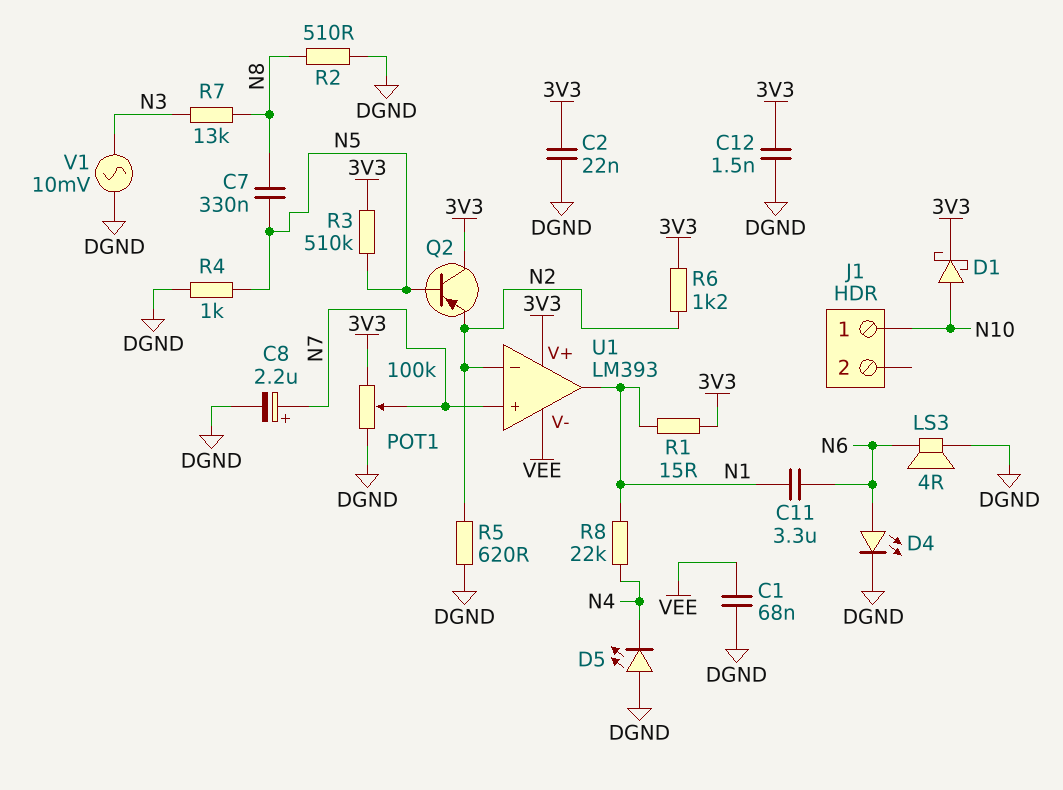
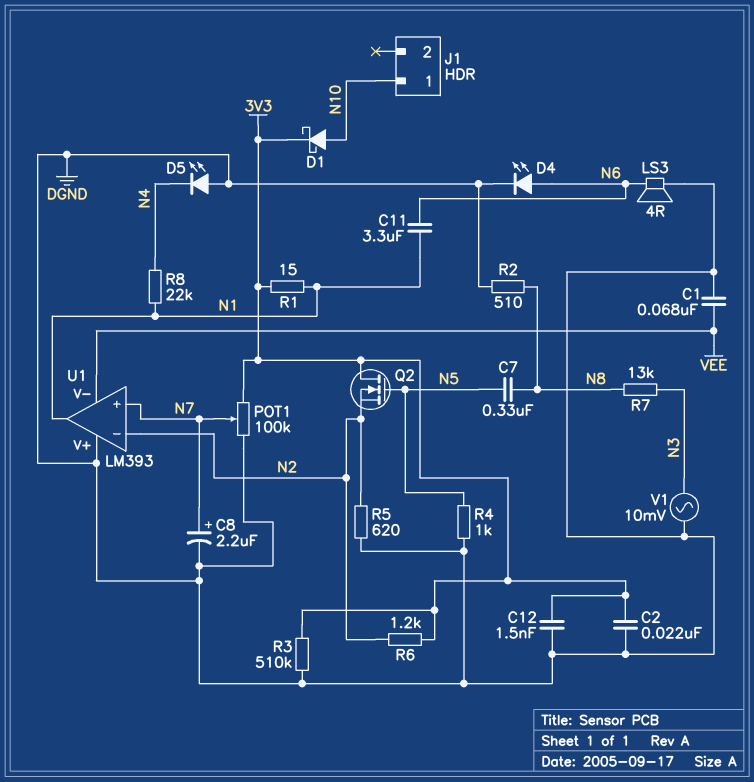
Q2: PNP (B N5, C 3V3, E N2) -> NMOS (G N5, D 3V3, S N2)
R3: 510k (3V3, N5) -> 510k (3V3, DGND)
U1 pin V+: 3V3 -> DGND

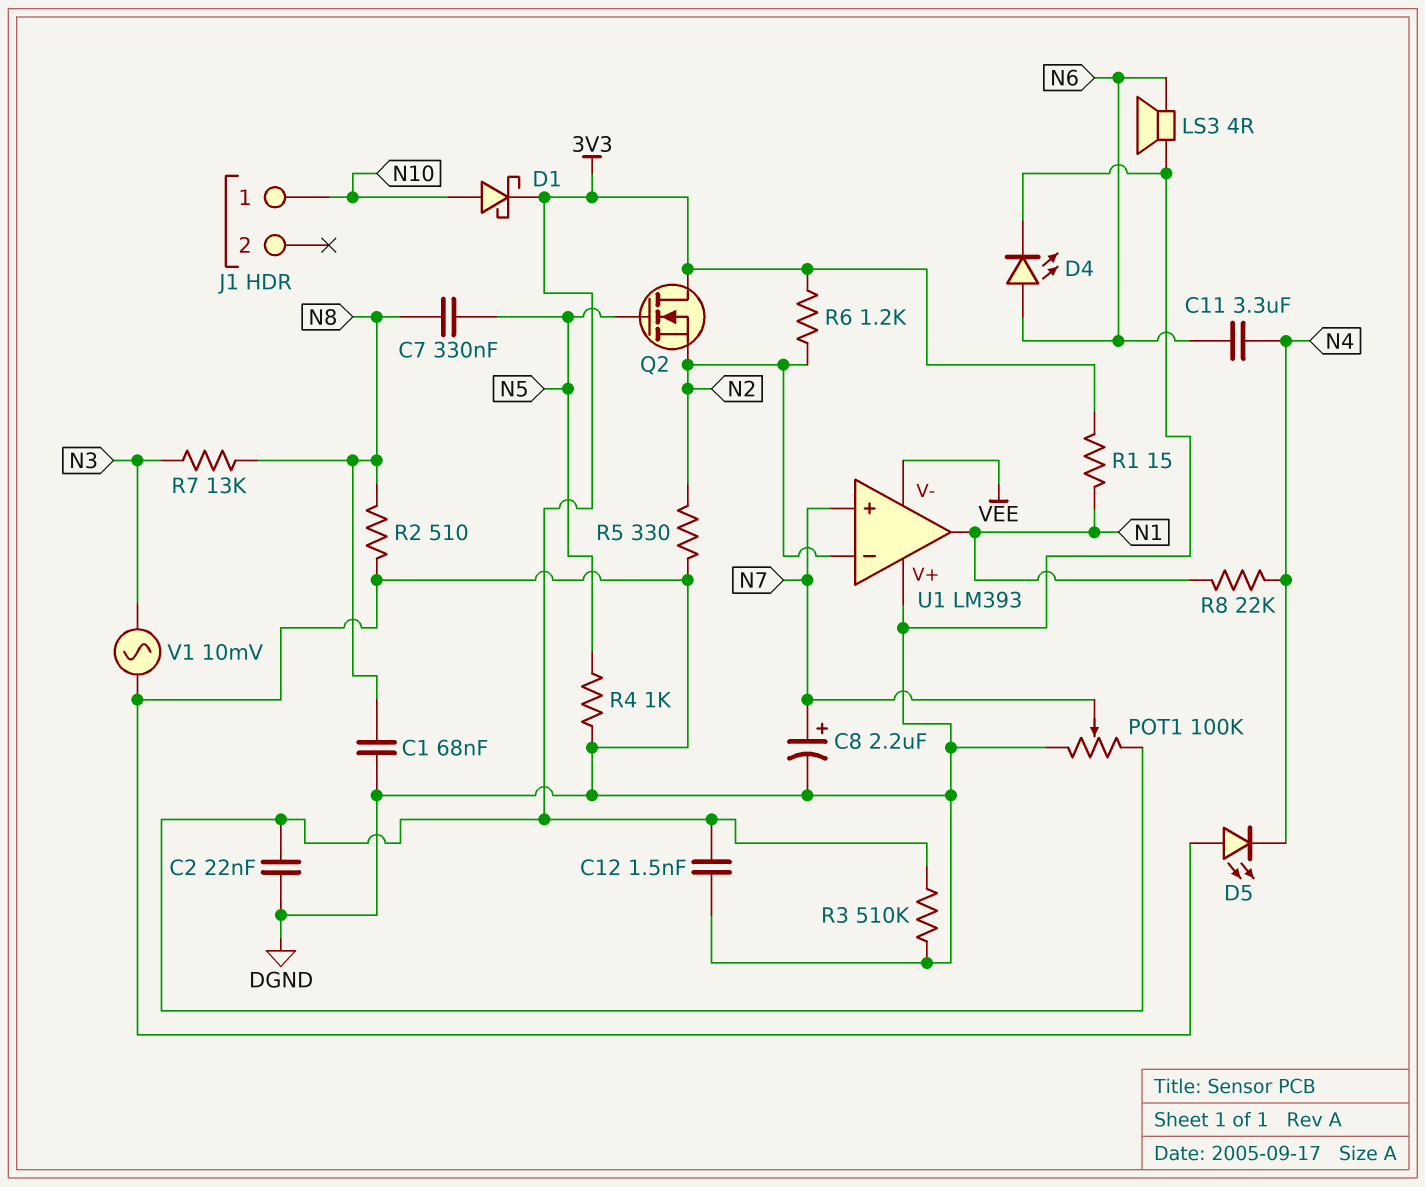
C1: 68nF (DGND, VEE) -> 68nF (DGND, N8)
C11: 3.3uF (N1, N6) -> 3.3uF (N4, N6)
R5: 620 (DGND, N2) -> 330 (DGND, N2)

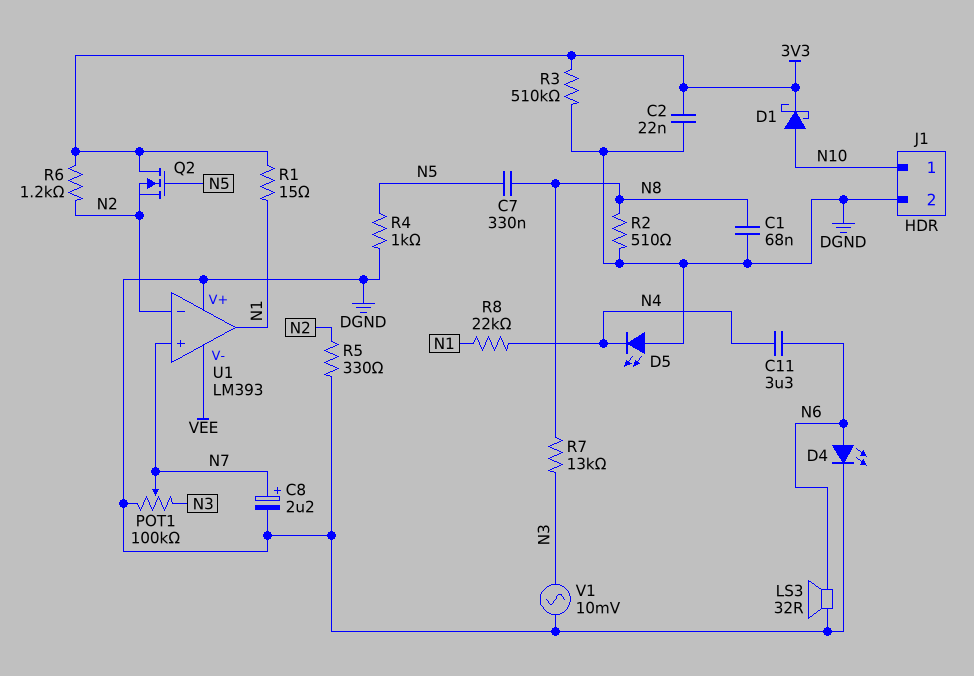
C12: 1.5nF (3V3, DGND) -> none
J1 pin 2: none -> DGND
LS3: speaker 4R (DGND, N6) -> speaker 32R (DGND, N6)
POT1: 100k (3V3, DGND, wiper N7) -> 100k (DGND, N3, wiper N7)

